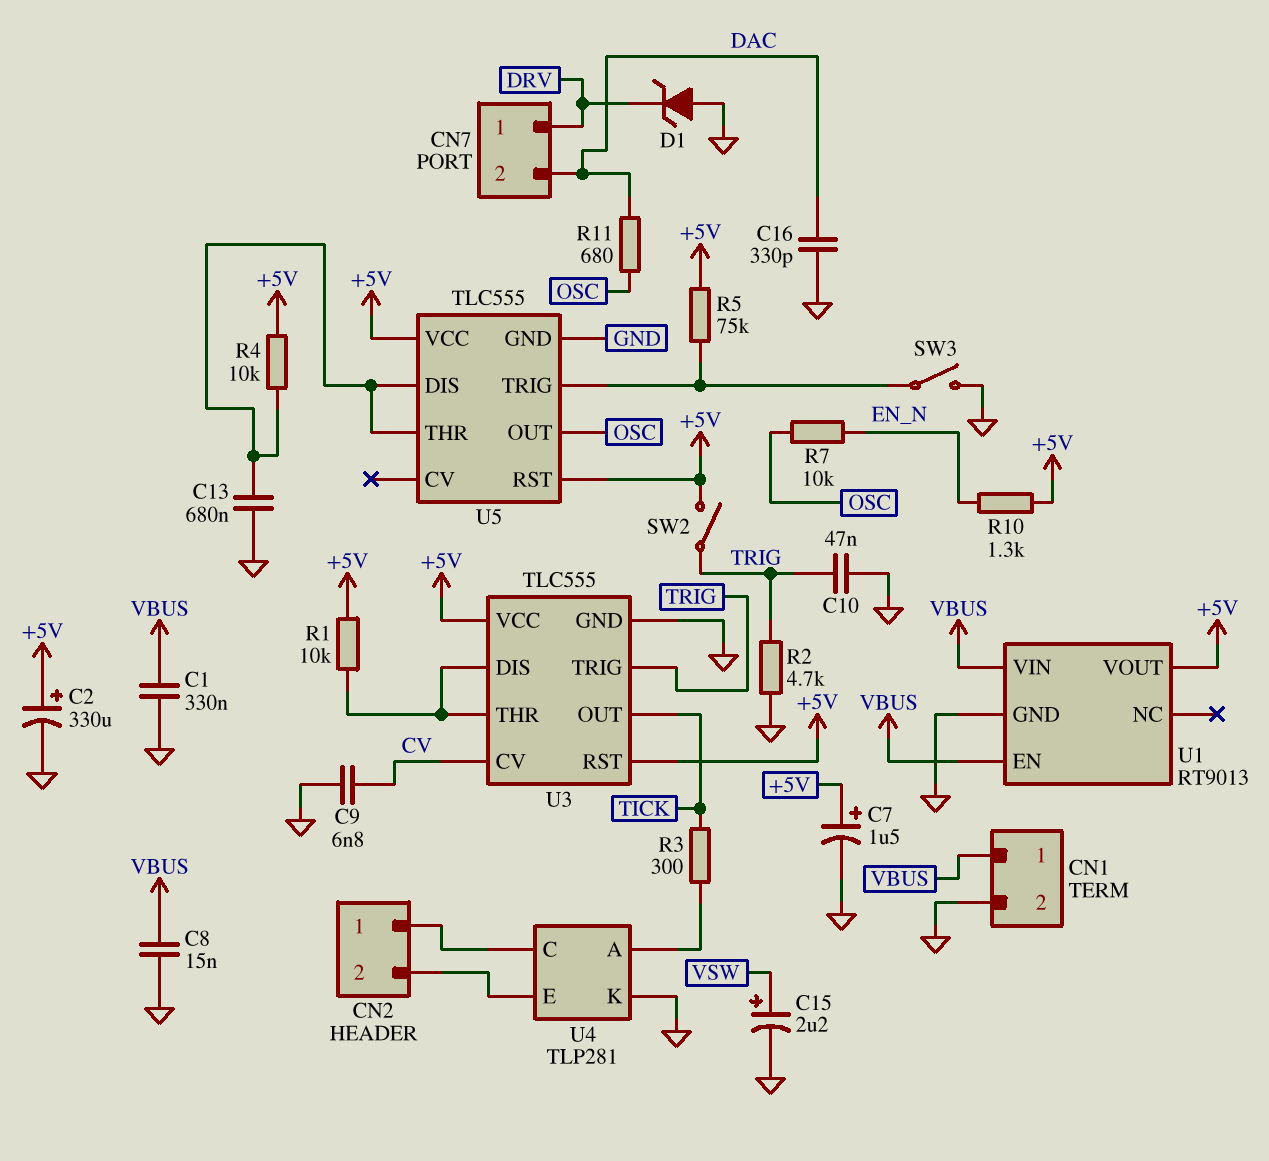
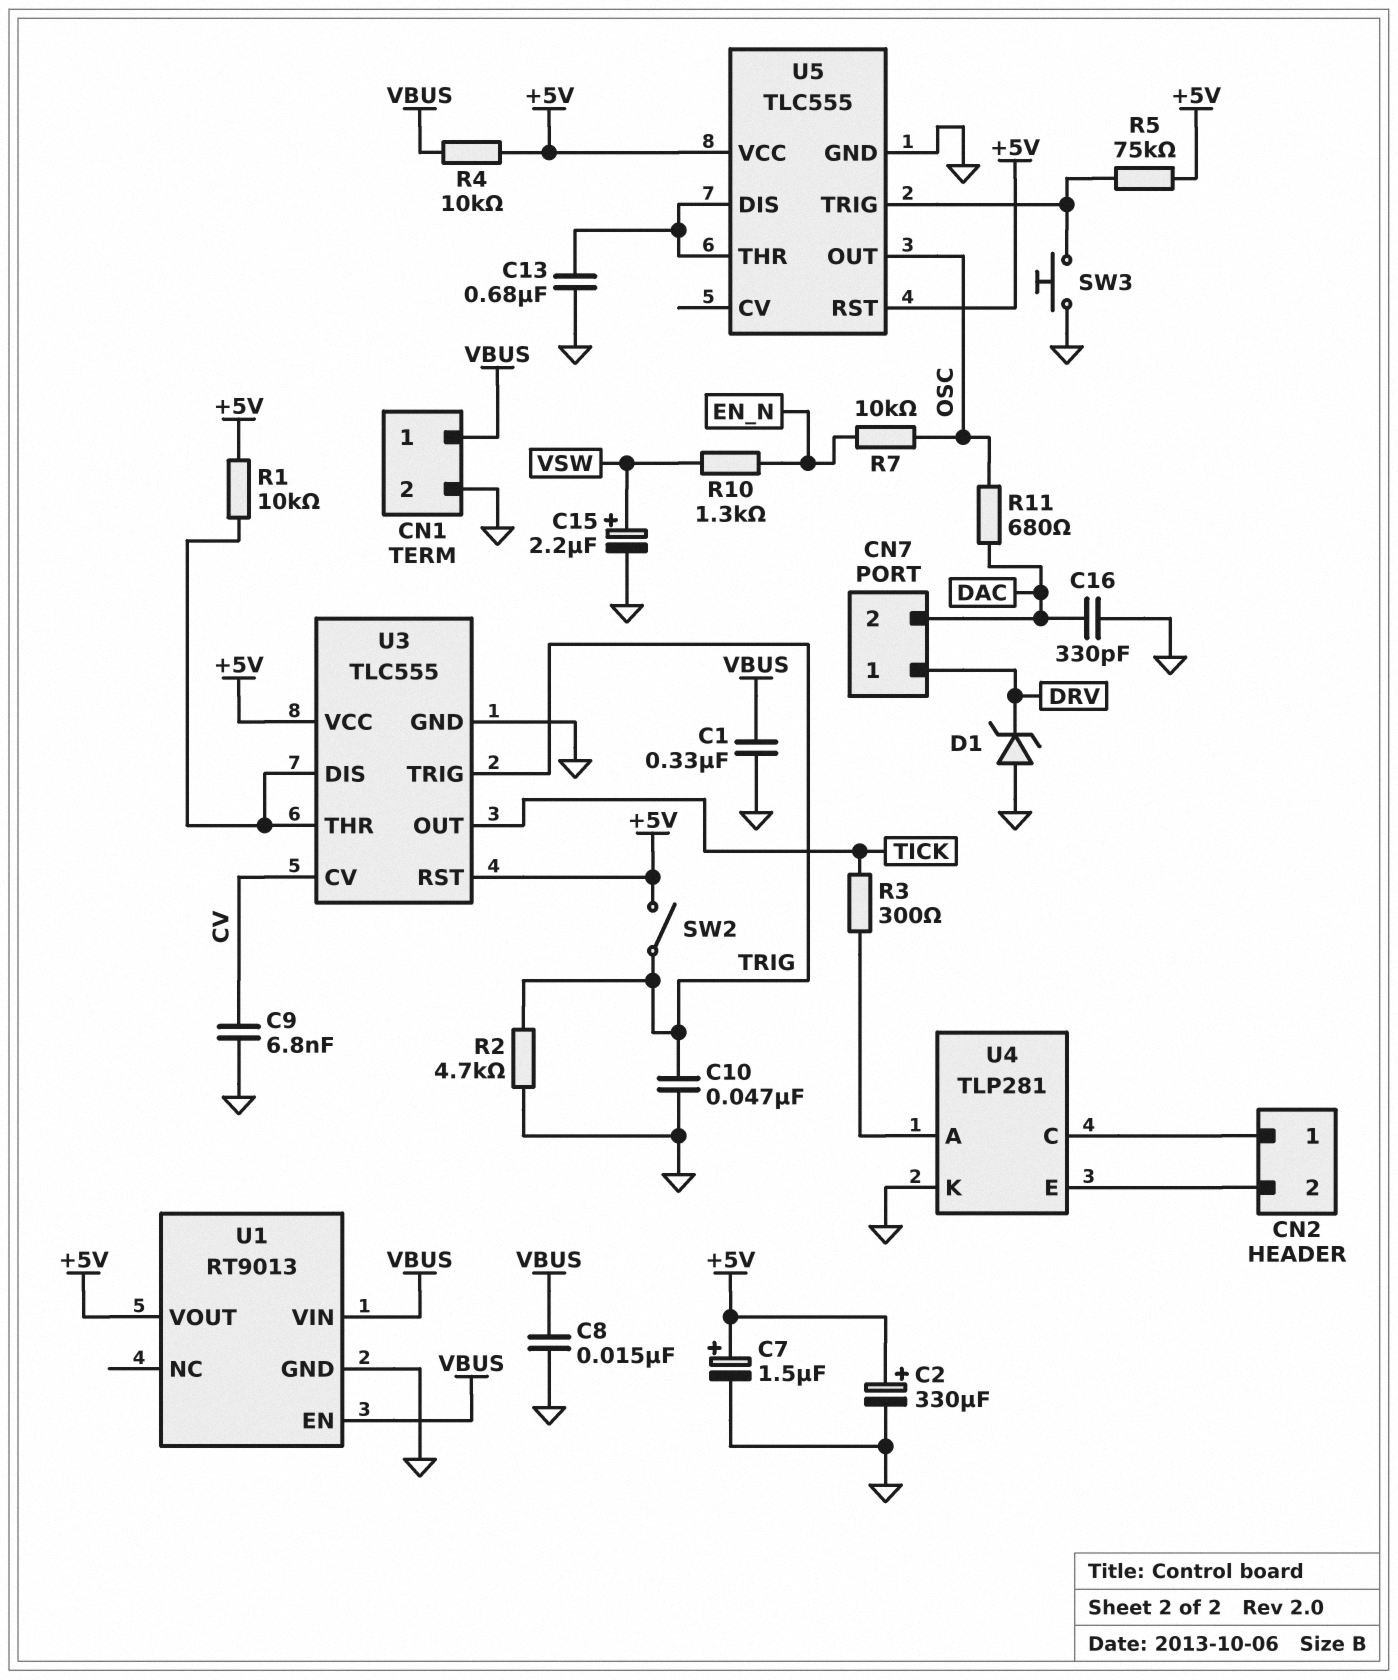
R4: 10k (+5V, U5/DIS) -> 10k (+5V, VBUS)
R10: 1.3k (+5V, EN_N) -> 1.3k (EN_N, VSW)
SW3: switch (GND, U5/TRIG) -> button (GND, U5/TRIG)

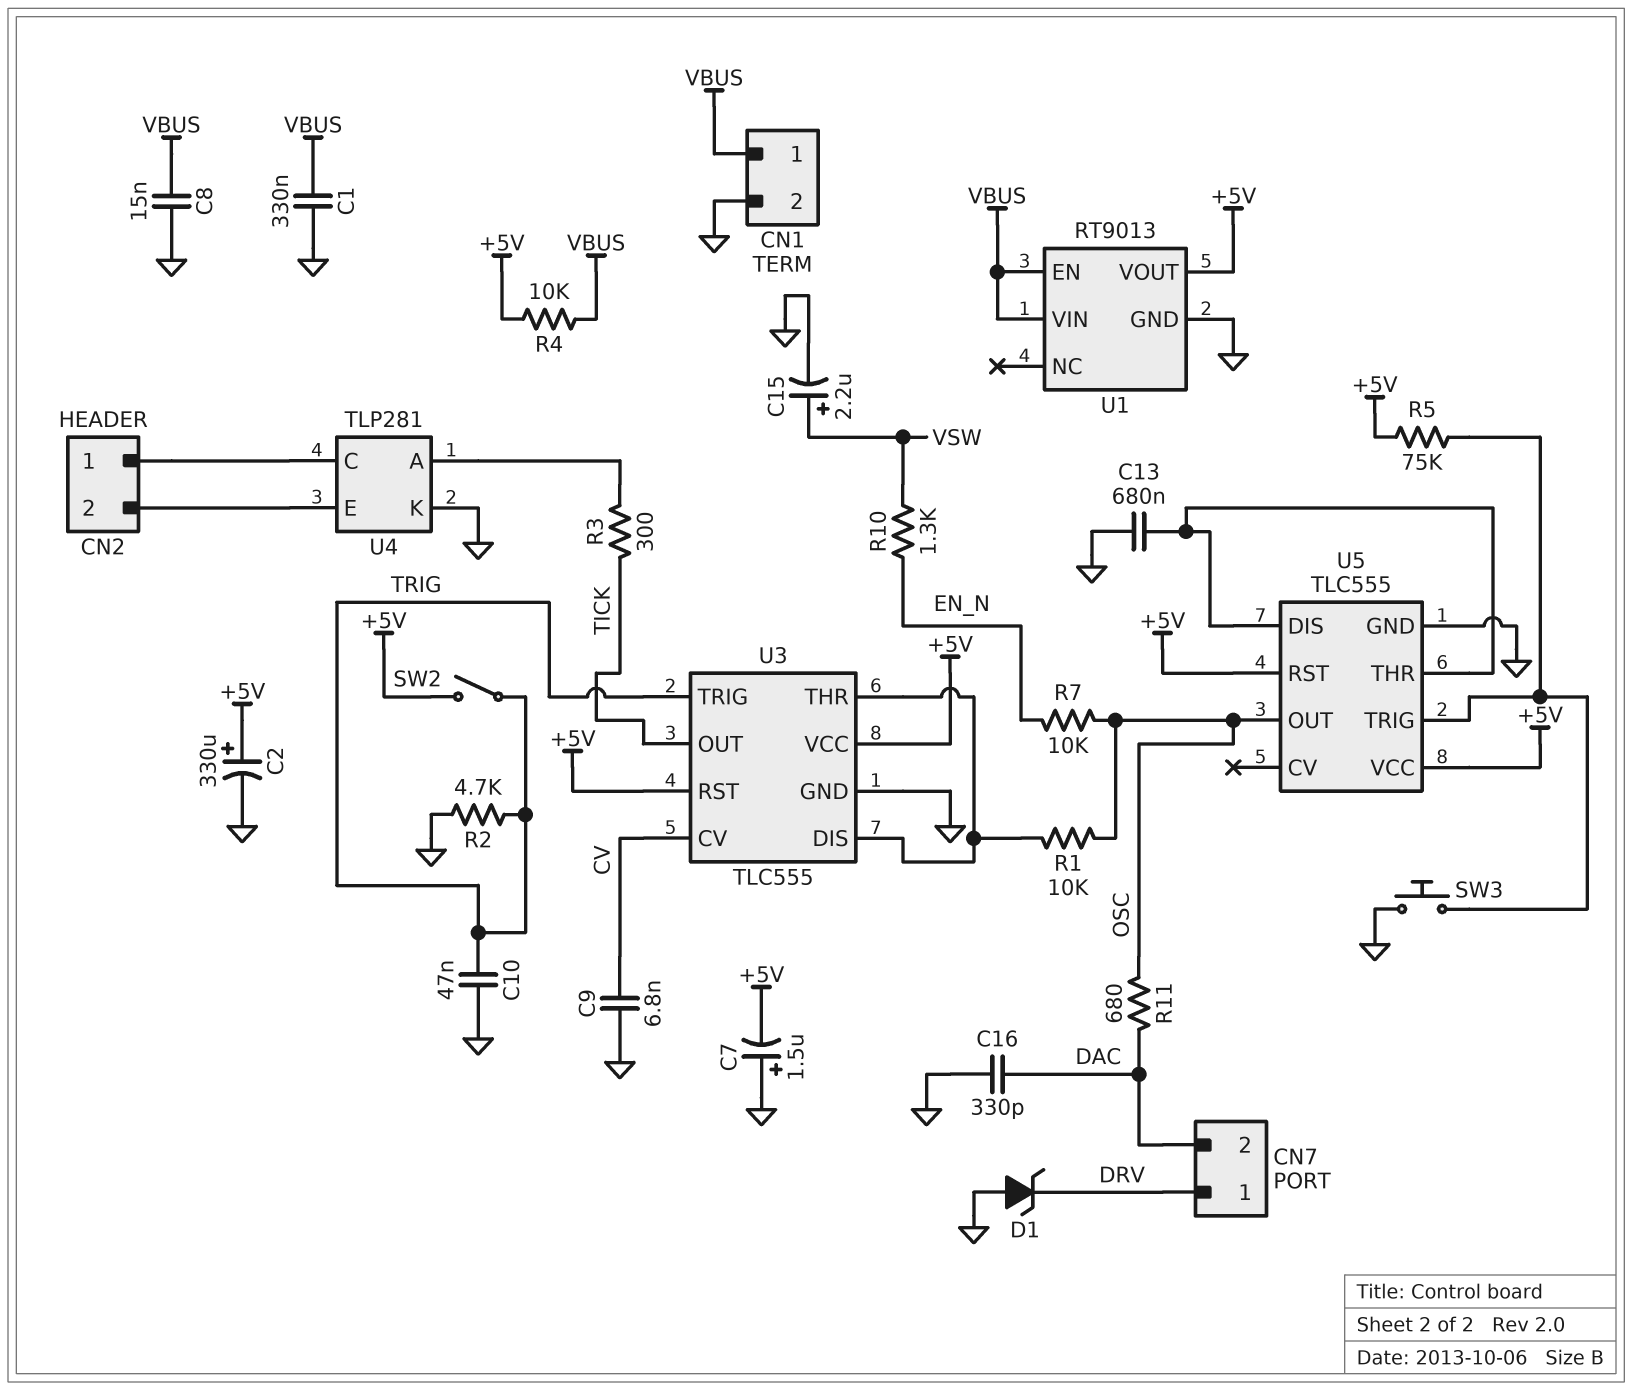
C7: 1.5uF (plus +5V, minus GND) -> 1.5uF (plus GND, minus +5V)
R1: 10k (+5V, U3/DIS) -> 10k (OSC, U3/DIS)

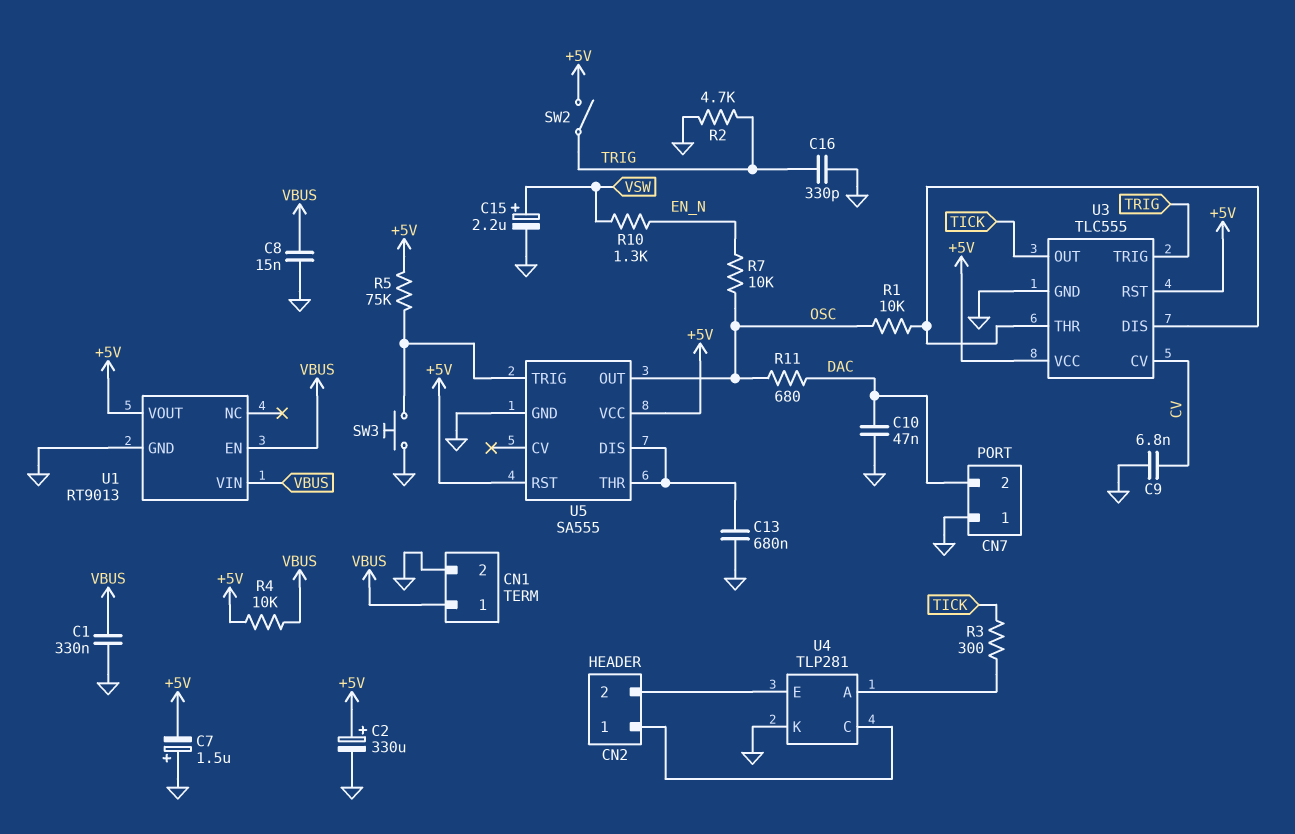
C10: 47nF (GND, TRIG) -> 47nF (DAC, GND)
C16: 330pF (DAC, GND) -> 330pF (GND, TRIG)
CN7 pin 1: DRV -> GND
D1: zener (A GND, K DRV) -> none
U5: TLC555 -> SA555

